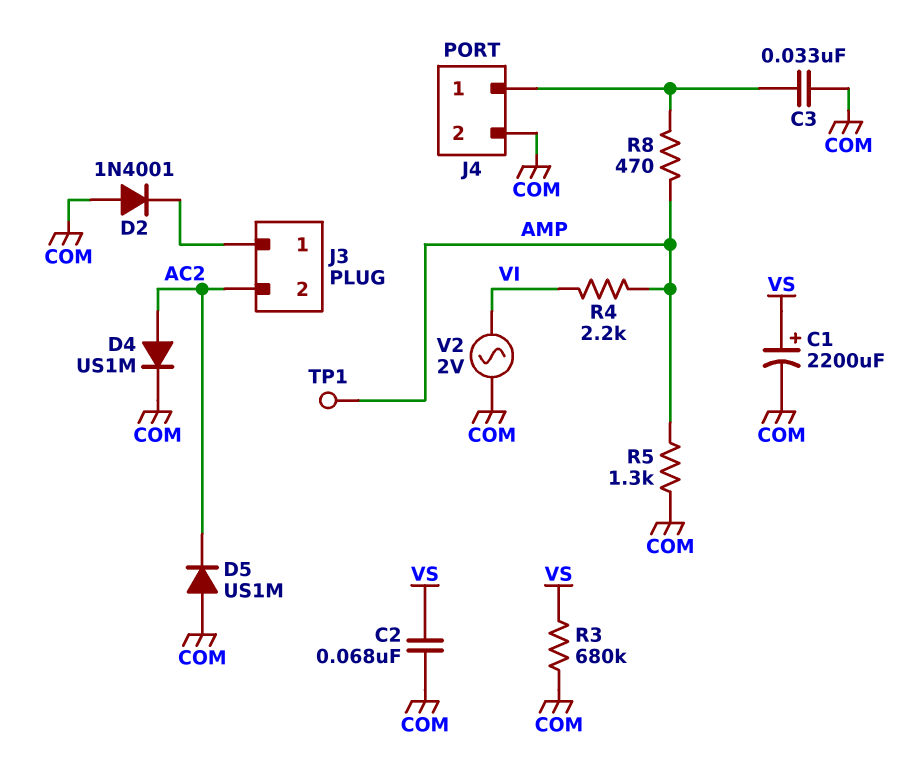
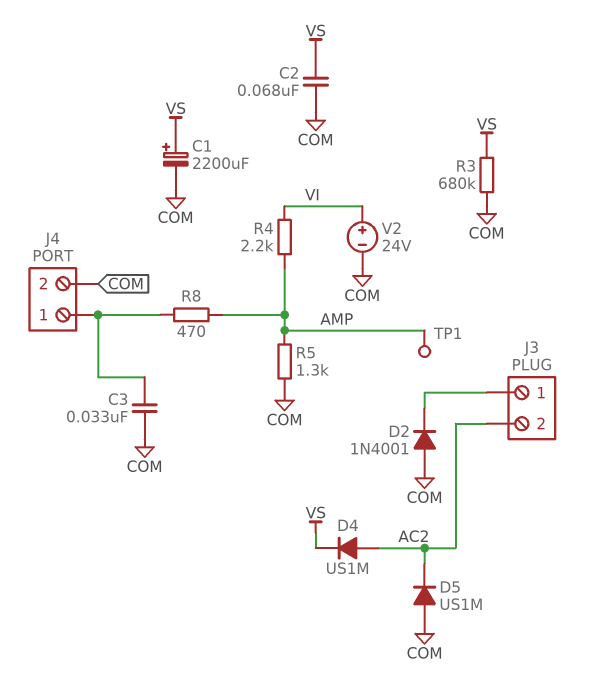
D4: diode US1M (A AC2, K COM) -> diode US1M (A AC2, K VS)
V2: AC 2V (COM, VI) -> 24V (plus VI, minus COM)

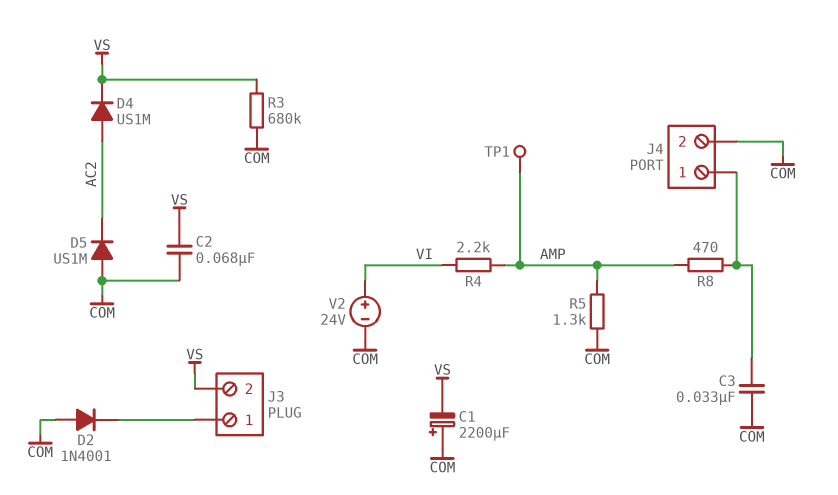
C1: 2200uF (plus VS, minus COM) -> 2200uF (plus COM, minus VS)
J3 pin 2: AC2 -> VS

